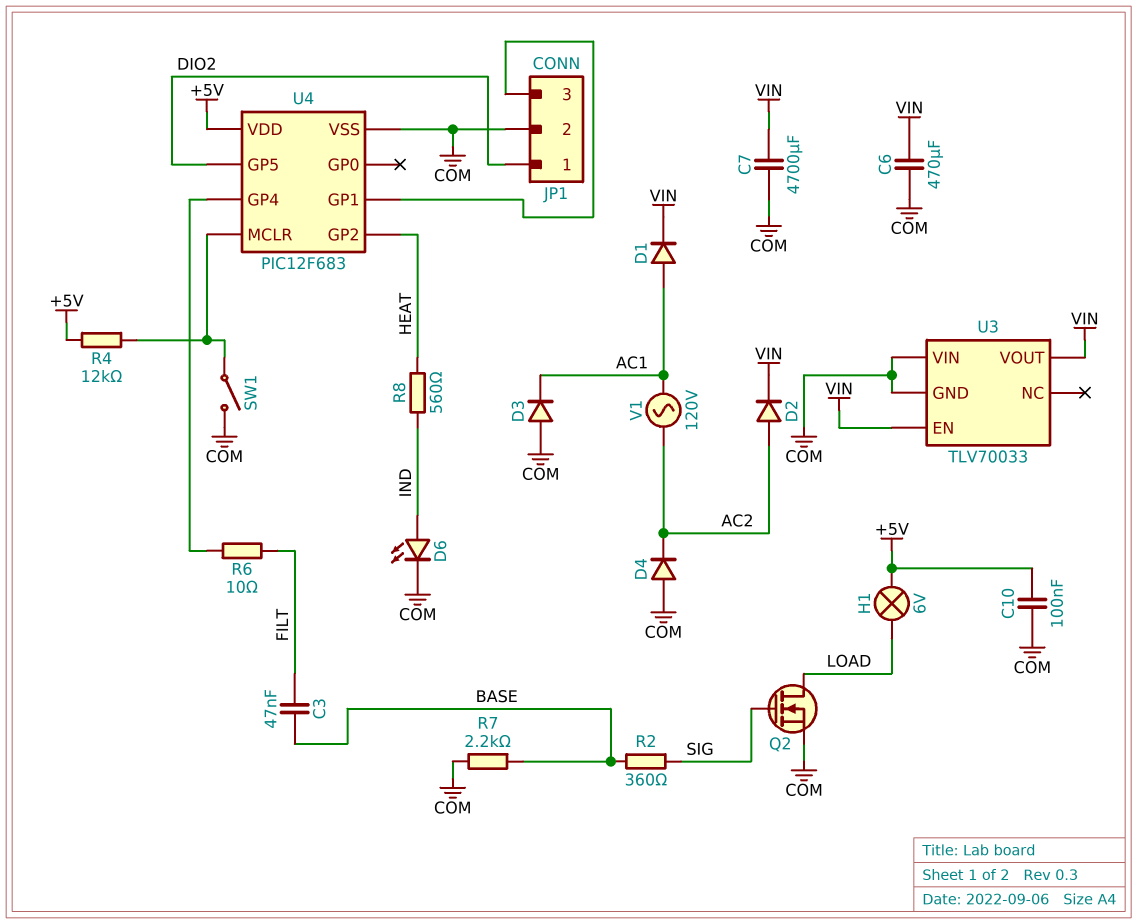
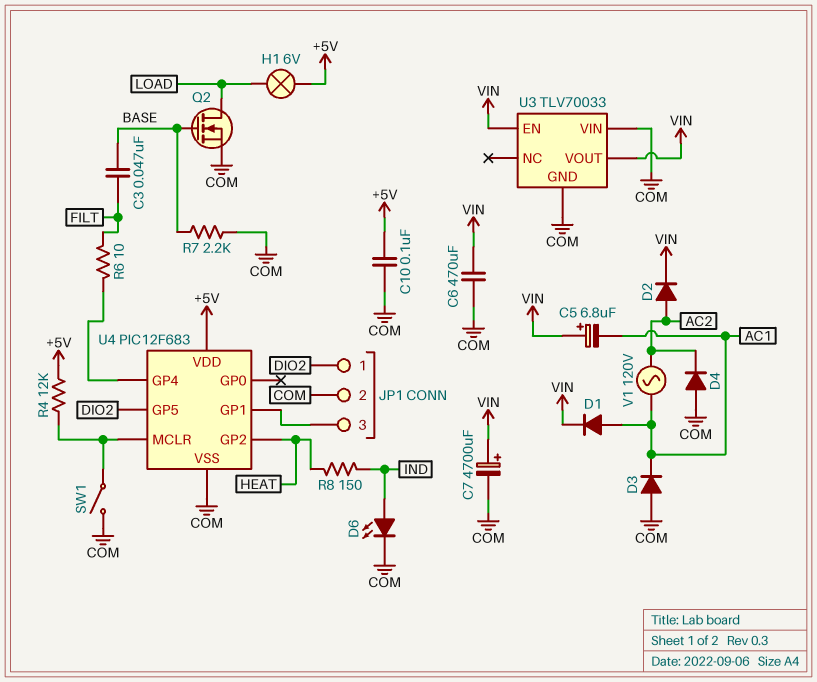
C5: none -> 6.8uF (plus VIN, minus AC1)
C7: 4700uF (COM, VIN) -> 4700uF (plus VIN, minus COM)
Q2: NMOS (G SIG, D LOAD, S COM) -> NMOS (G BASE, D LOAD, S COM)
R2: 360 (BASE, SIG) -> none
R8: 560 (HEAT, IND) -> 150 (HEAT, IND)

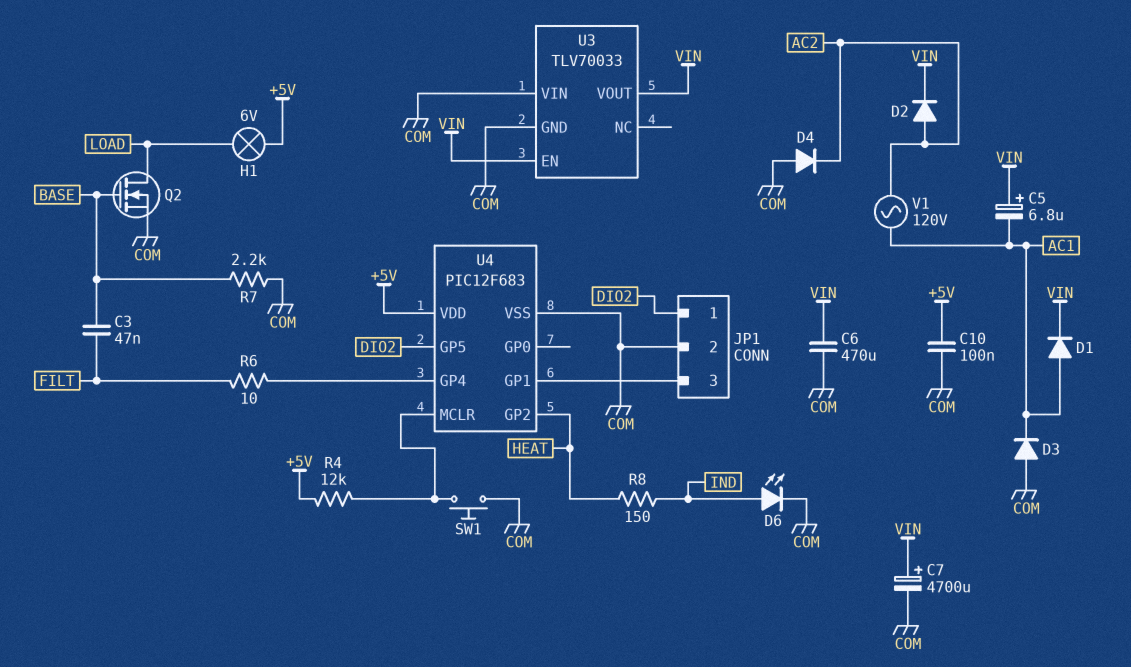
SW1: switch (COM, U4/MCLR) -> button (COM, U4/MCLR)

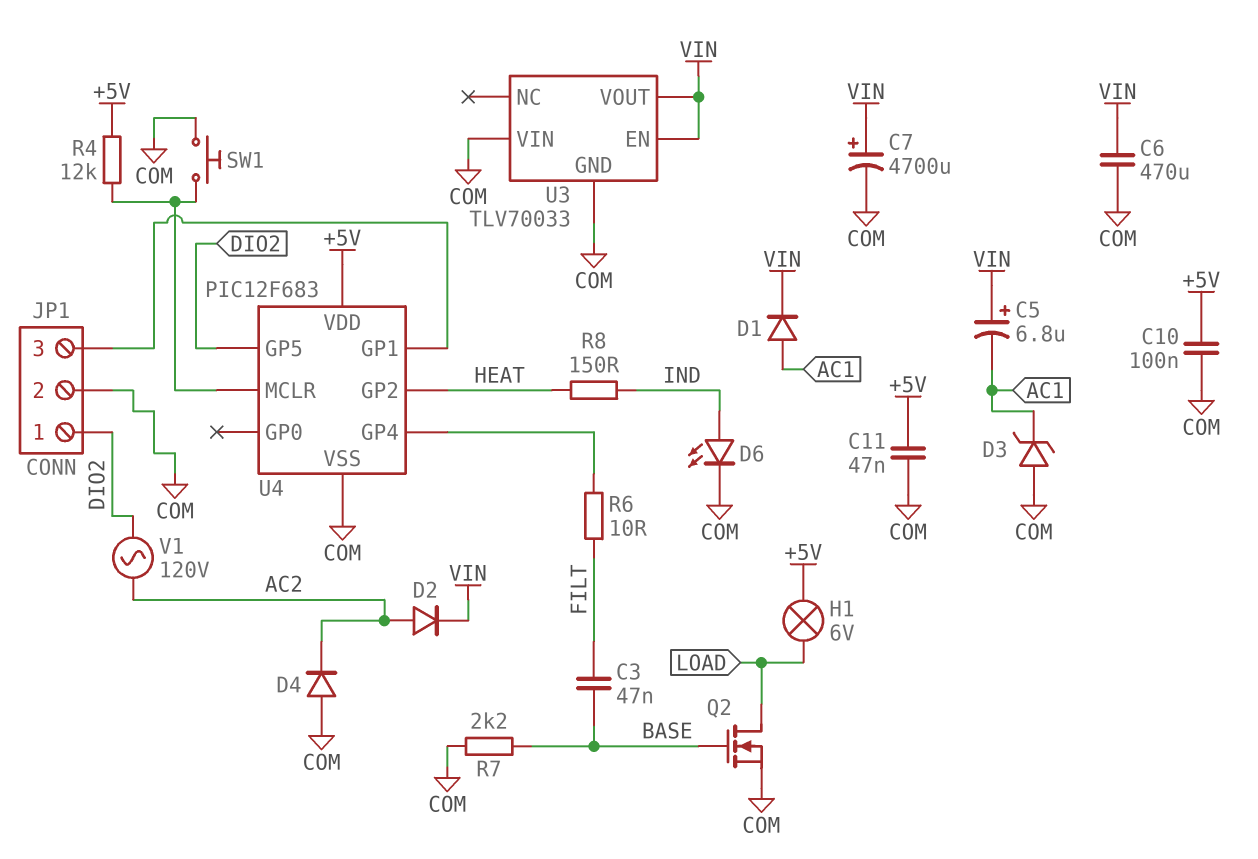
C11: none -> 47nF (+5V, COM)
D3: diode (A COM, K AC1) -> zener (A COM, K AC1)
V1: AC 120V (AC1, AC2) -> AC 120V (AC2, DIO2)

